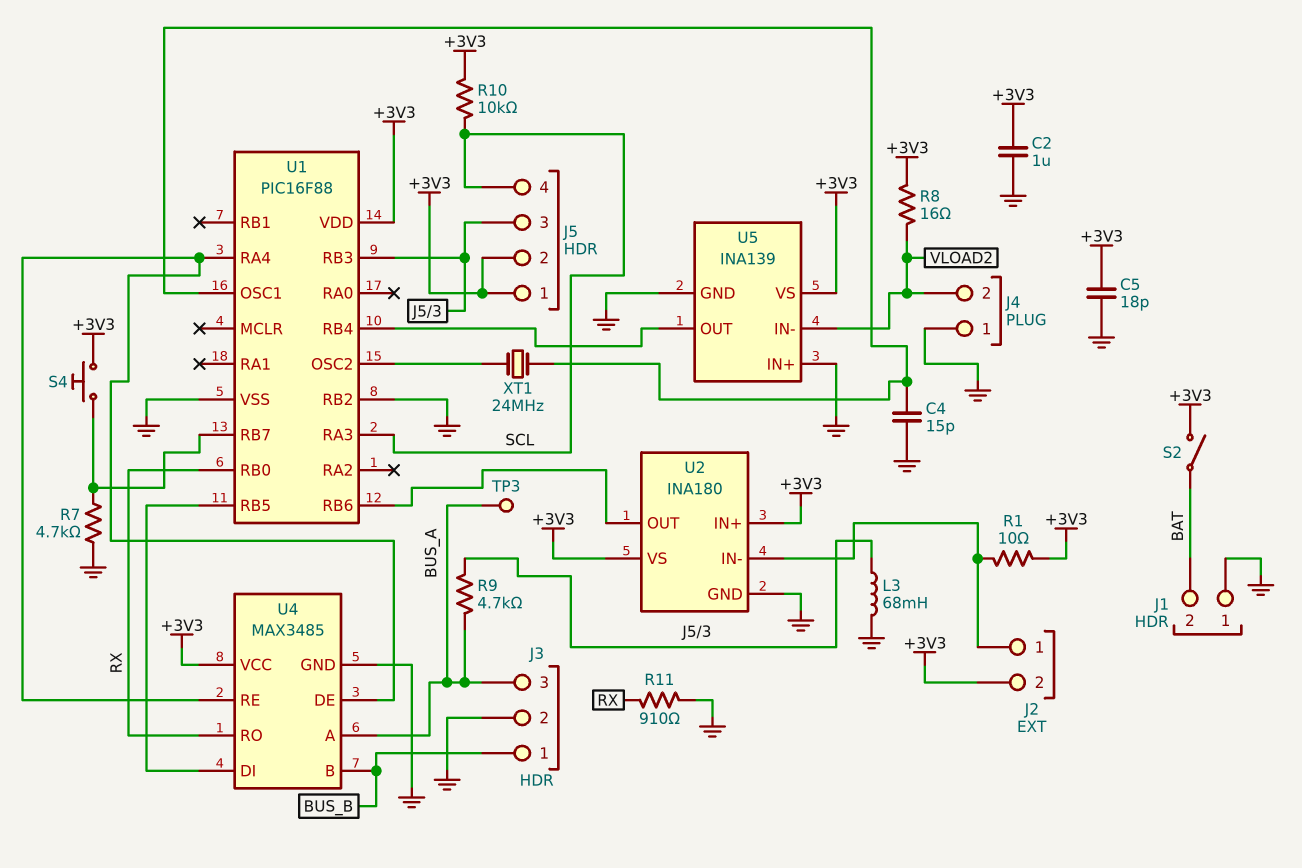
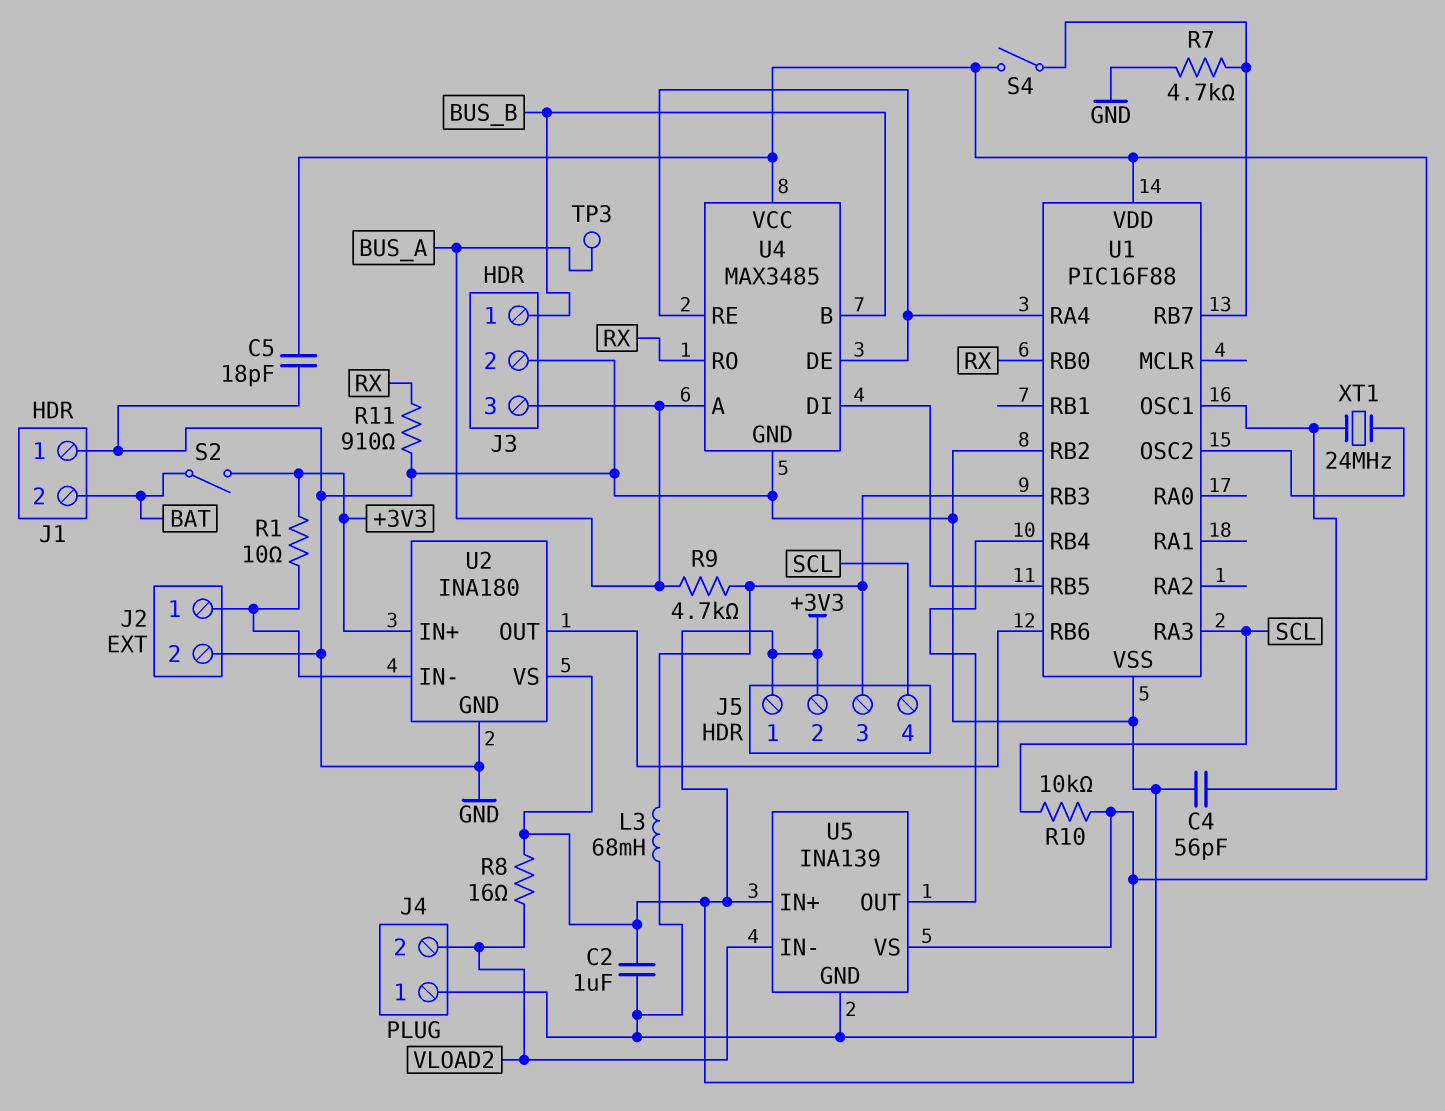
C4: 15pF (GND, U1/OSC1) -> 56pF (GND, U1/OSC1)
J2 pin 2: +3V3 -> GND
S4: button (+3V3, U1/RB7) -> switch (+3V3, U1/RB7)
U5 pin IN+: GND -> +3V3

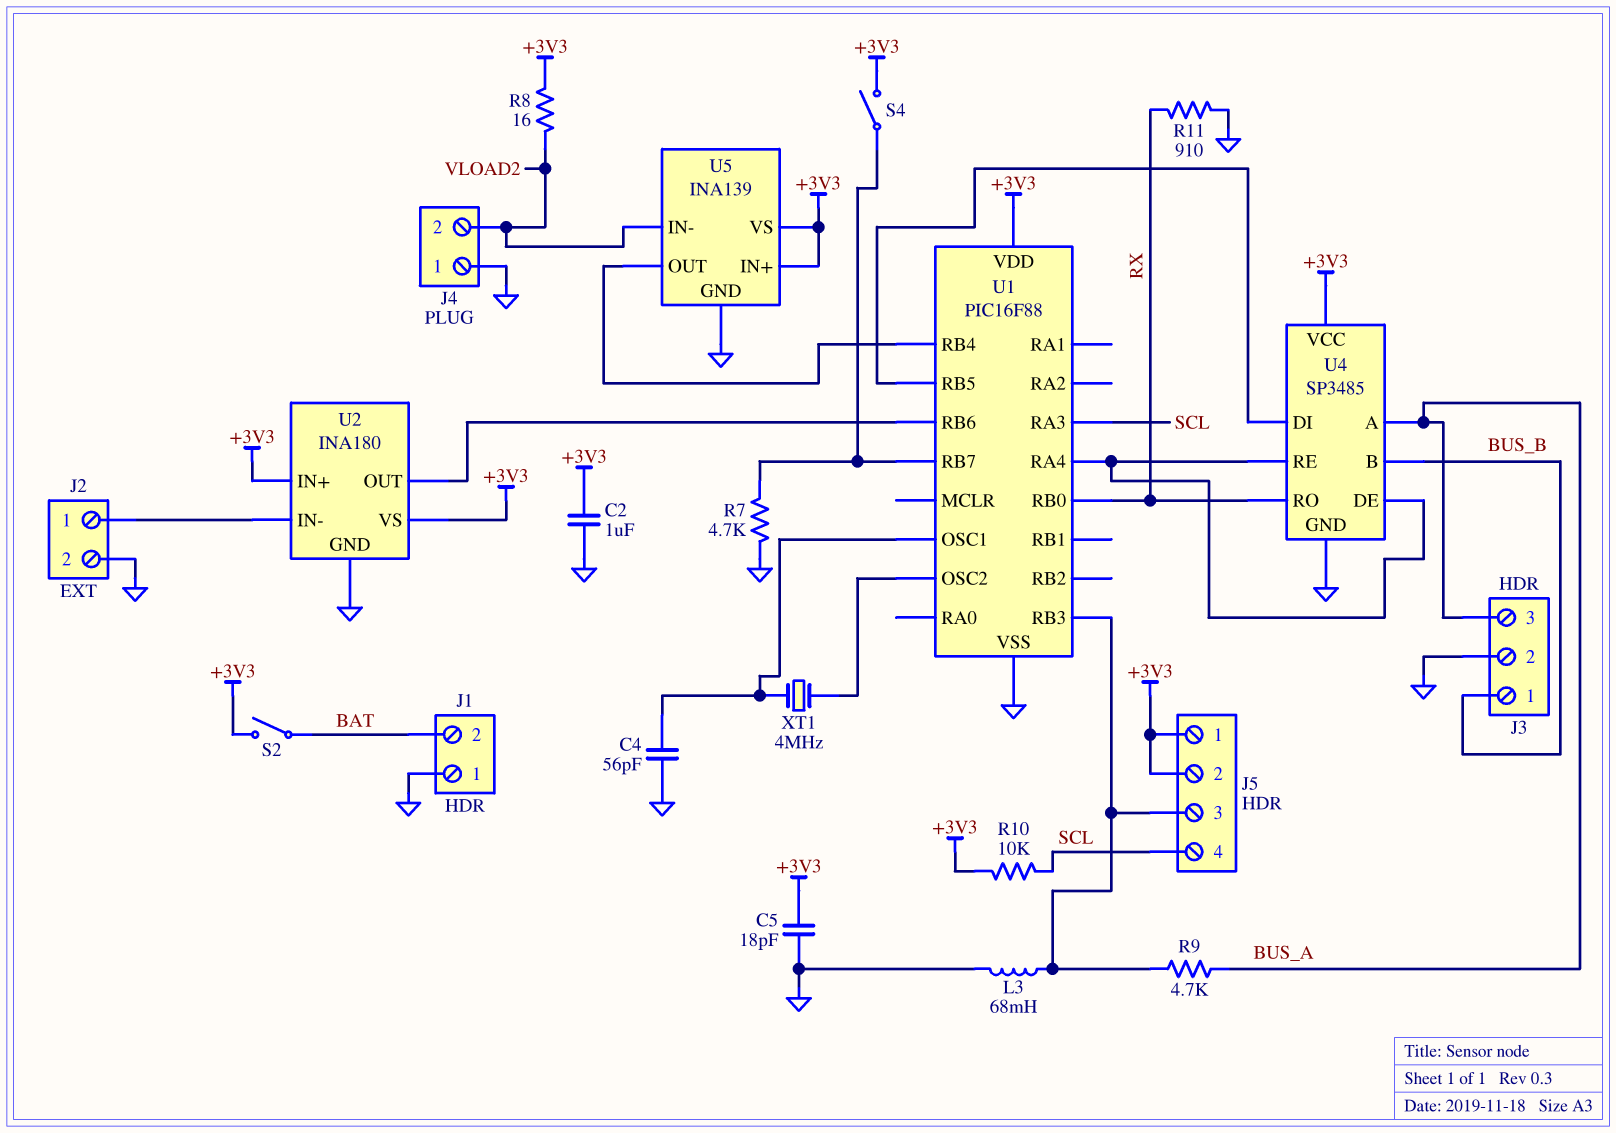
R1: 10 (+3V3, J2/1) -> none
TP3: test point (BUS_A) -> none
U1 pin RB2: GND -> none
U4: MAX3485 -> SP3485
XT1: 24MHz (U1/OSC1, U1/OSC2) -> 4MHz (U1/OSC1, U1/OSC2)

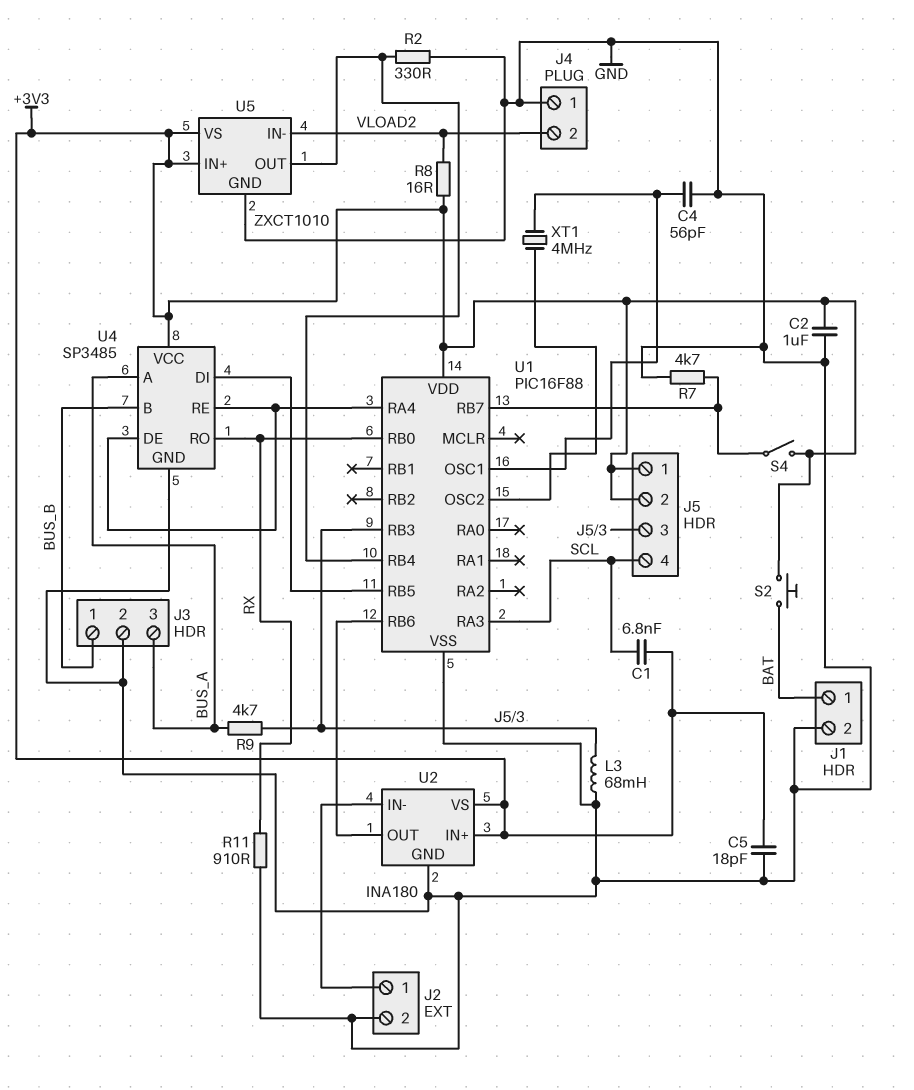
C1: none -> 6.8nF (+3V3, SCL)
J1 pin 1: GND -> BAT
J1 pin 2: BAT -> GND
R2: none -> 330 (GND, U1/RB4)
R10: 10k (+3V3, SCL) -> none
S2: switch (+3V3, BAT) -> button (+3V3, BAT)
U5: INA139 -> ZXCT1010

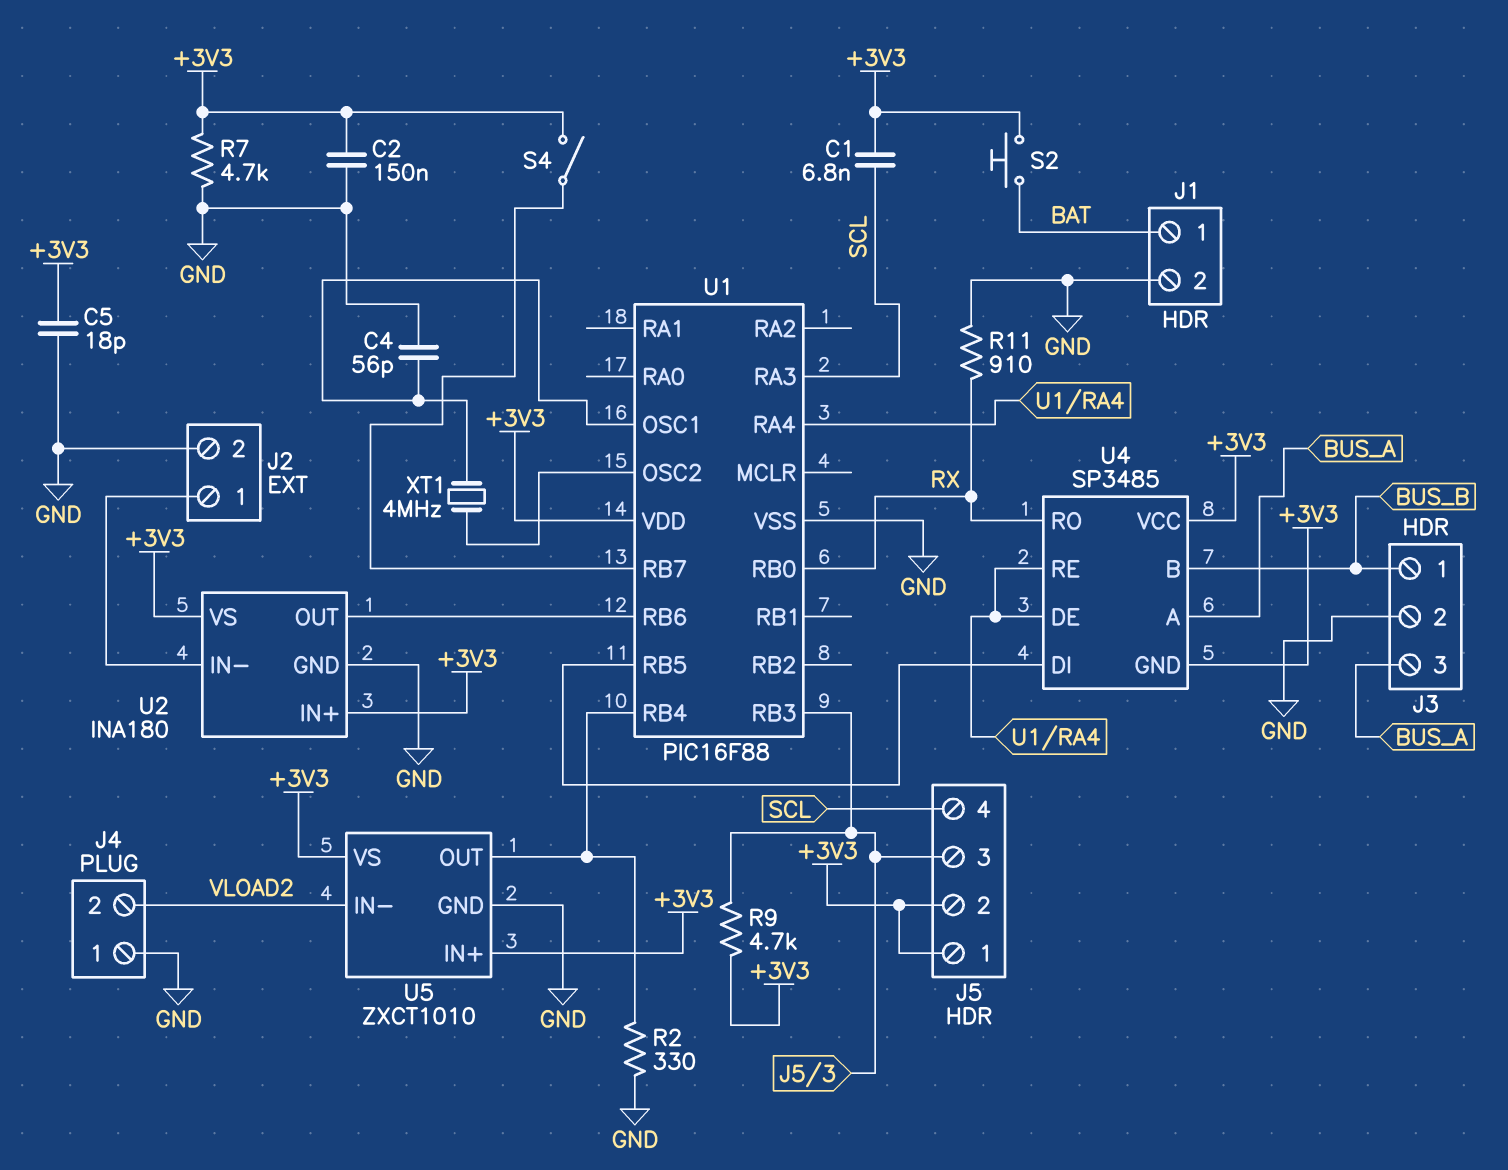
C2: 1uF (+3V3, GND) -> 150nF (+3V3, GND)
L3: 68mH (GND, J5/3) -> none
R7: 4.7k (GND, U1/RB7) -> 4.7k (+3V3, GND)
R8: 16 (+3V3, VLOAD2) -> none
R9: 4.7k (BUS_A, J5/3) -> 4.7k (+3V3, J5/3)
U4 pin GND: GND -> +3V3

